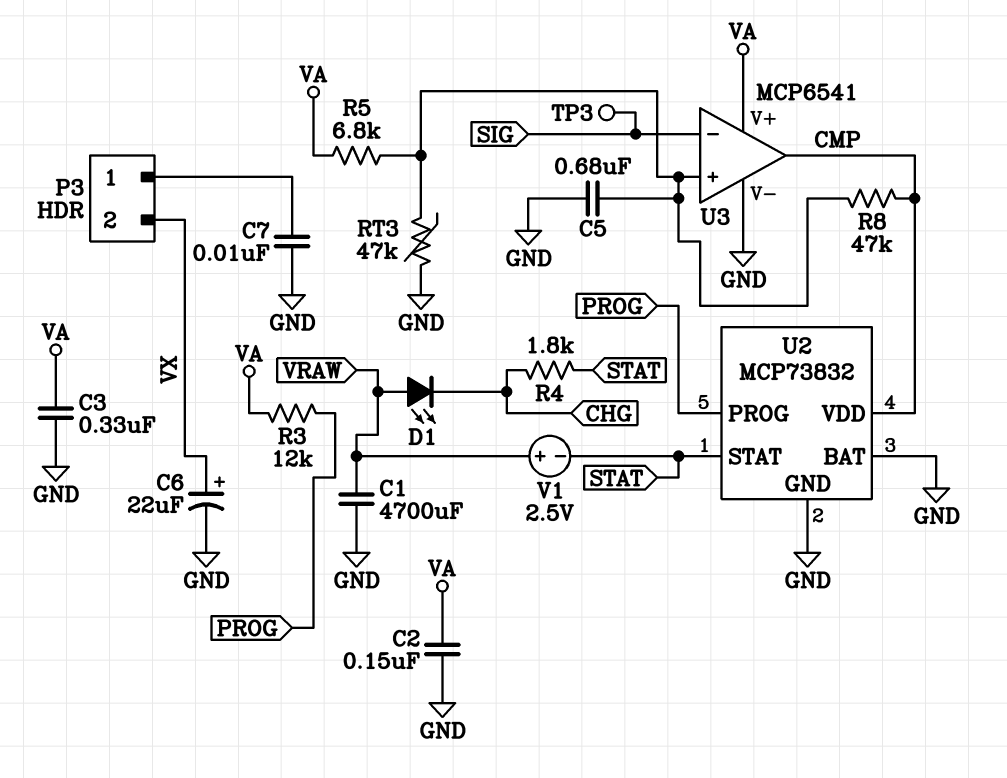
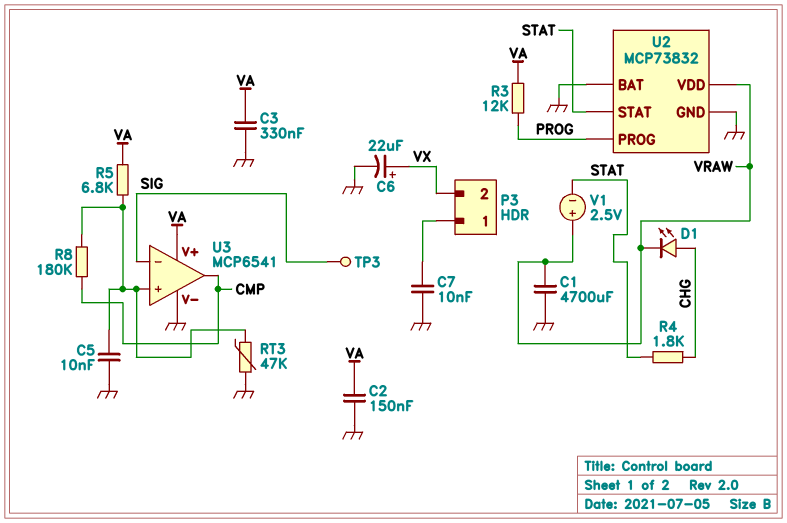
C5: 680nF (GND, U3/in+) -> 10nF (GND, U3/in+)
D1: LED (A VRAW, K CHG) -> LED (A CHG, K VRAW)
R8: 47k (CMP, U3/in+) -> 180k (CMP, U3/in+)
U2 pin VDD: CMP -> VRAW

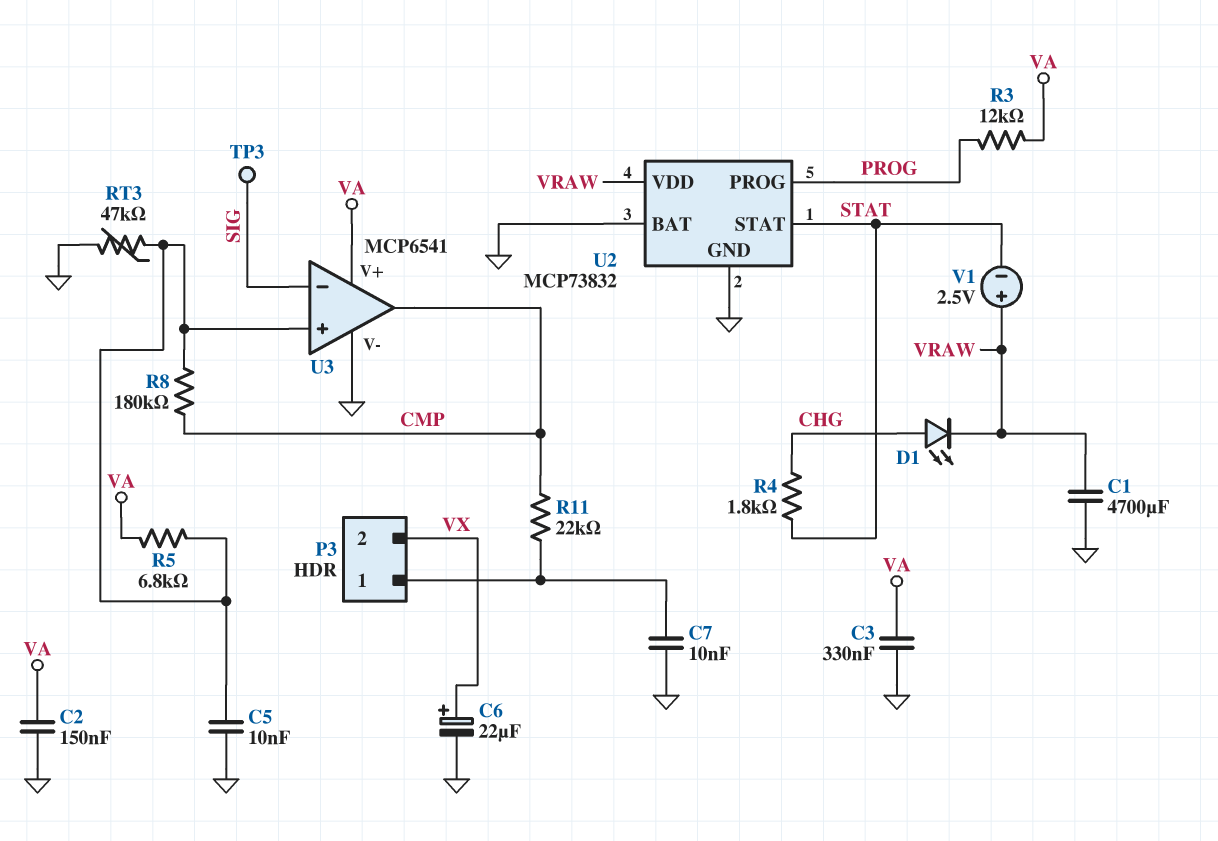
R11: none -> 22k (CMP, P3/1)

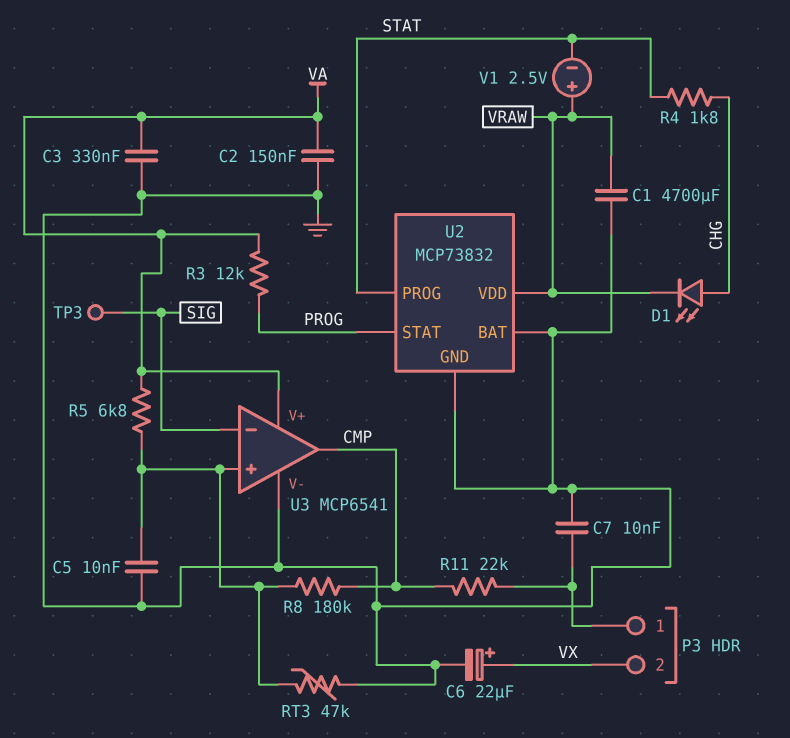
U2 pin PROG: PROG -> STAT
U2 pin STAT: STAT -> PROG

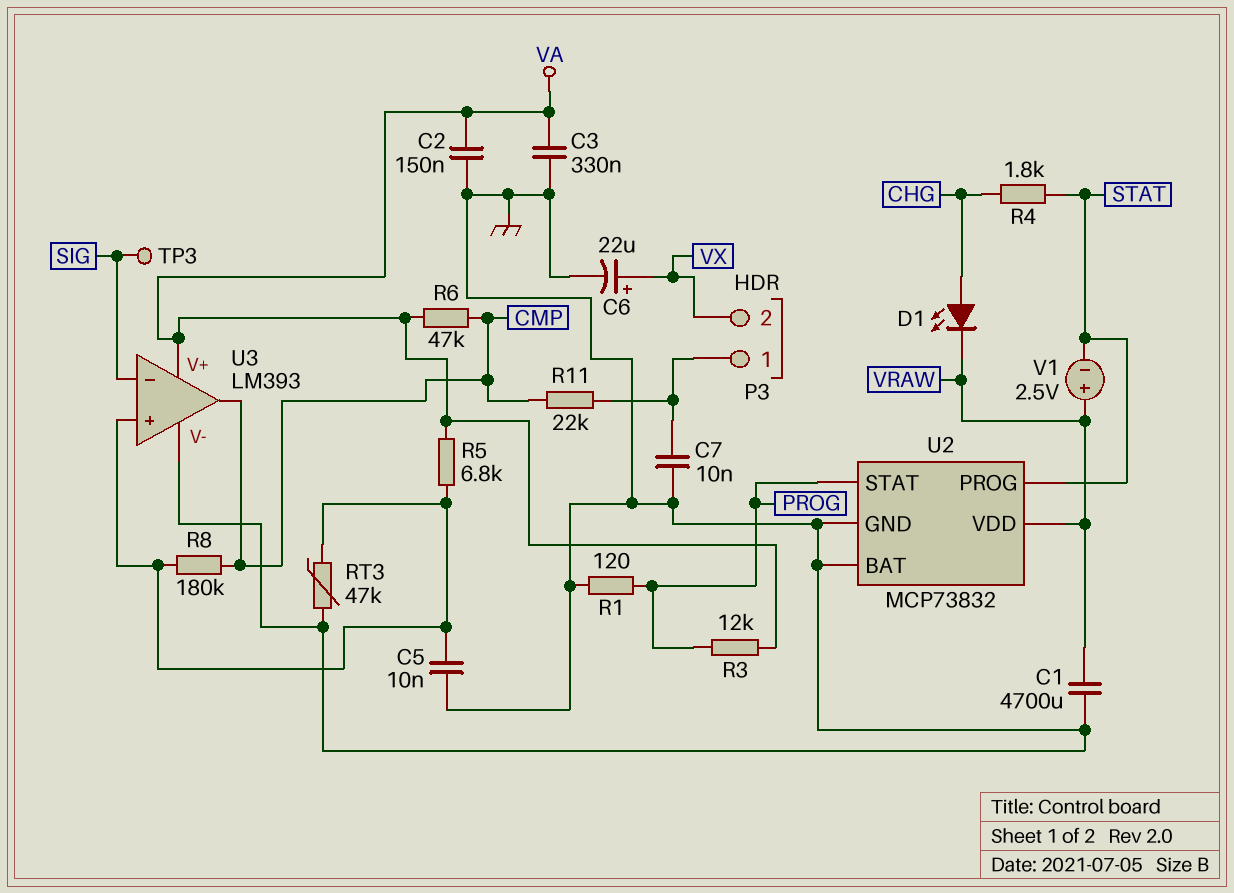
R1: none -> 120 (GND, PROG)
R6: none -> 47k (CMP, VA)
U3: MCP6541 -> LM393

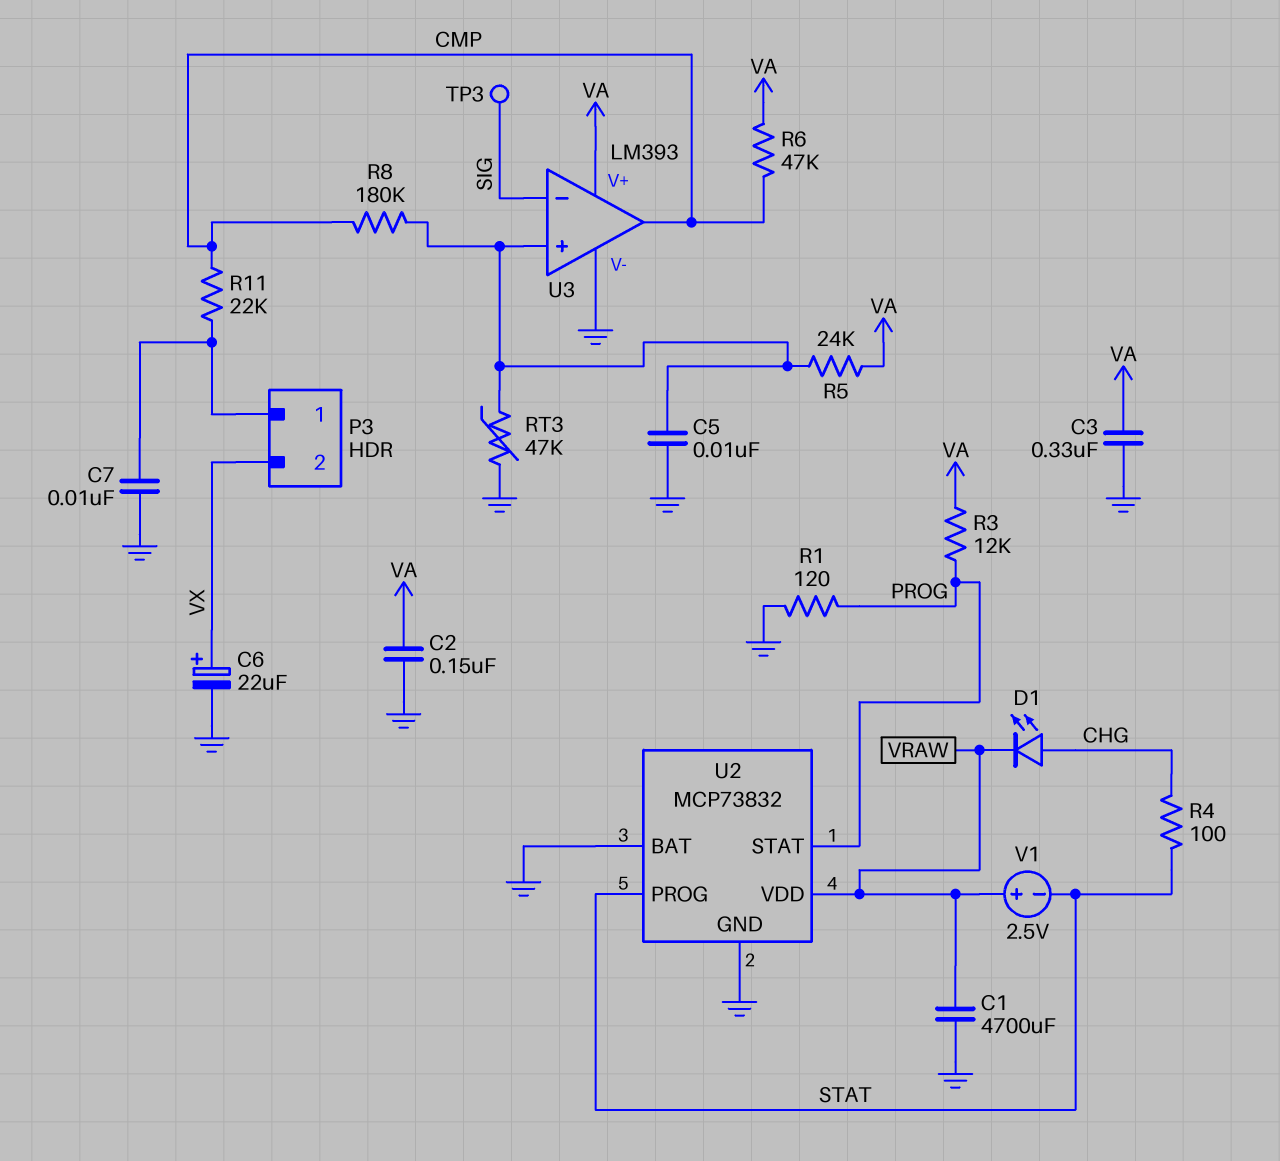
R4: 1.8k (CHG, STAT) -> 100 (CHG, STAT)
R5: 6.8k (U3/in+, VA) -> 24k (U3/in+, VA)

